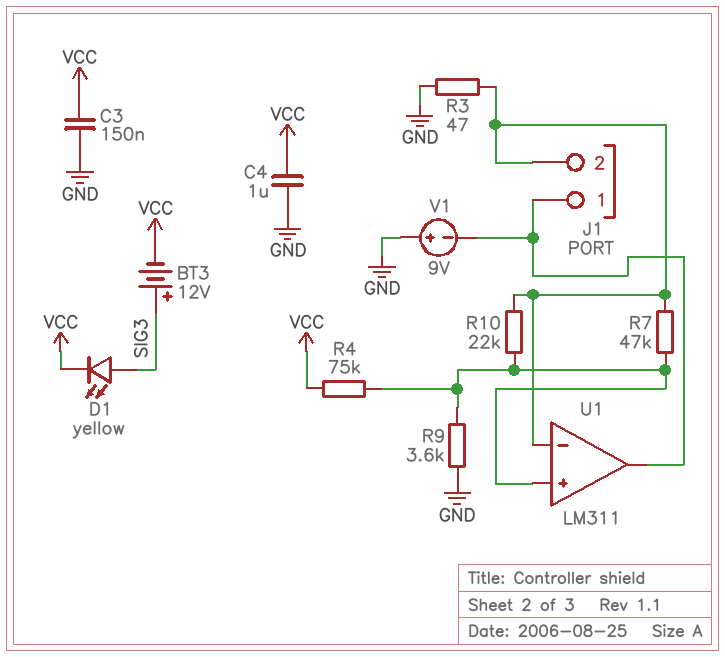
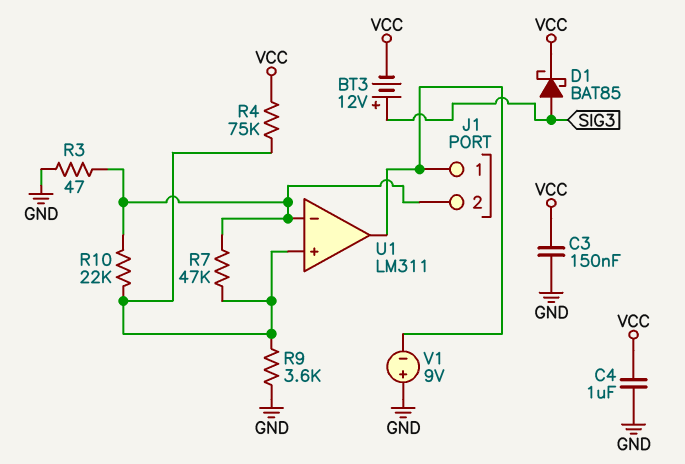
D1: LED yellow (A SIG3, K VCC) -> schottky BAT85 (A SIG3, K VCC)

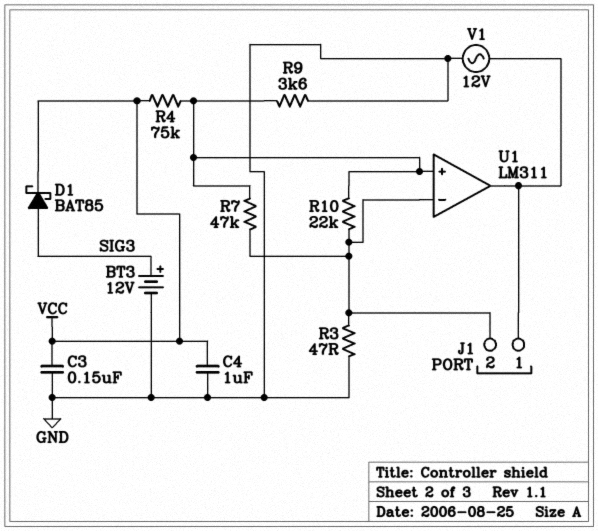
BT3: 12V (plus SIG3, minus VCC) -> 12V (plus SIG3, minus GND)
V1: 9V (plus GND, minus J1/1) -> AC 12V (GND, J1/1)

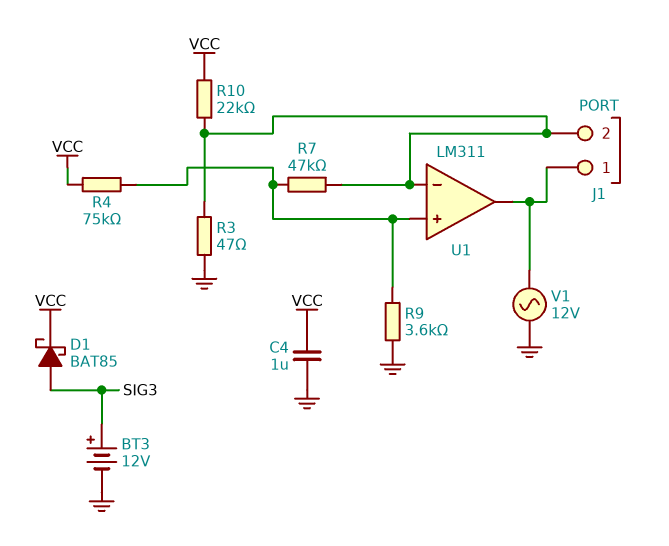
C3: 150nF (GND, VCC) -> none
R10: 22k (J1/2, U1/in+) -> 22k (J1/2, VCC)

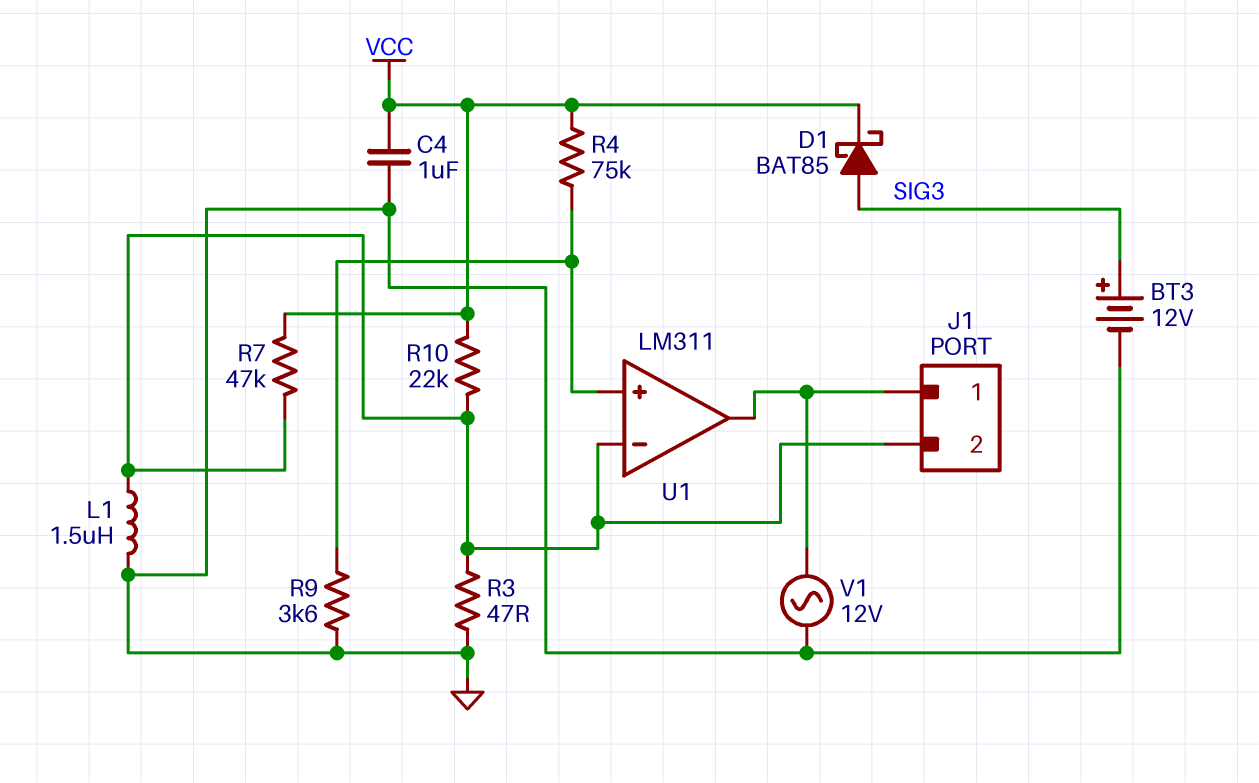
L1: none -> 1.5uH (GND, J1/2)
R7: 47k (J1/2, U1/in+) -> 47k (J1/2, VCC)

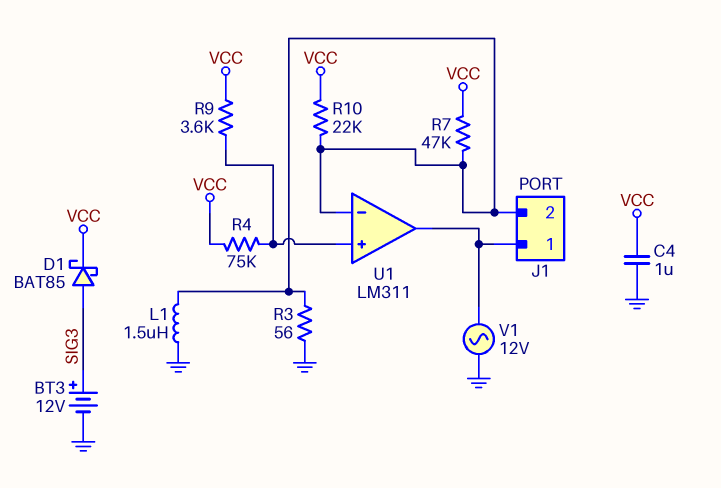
R3: 47 (GND, J1/2) -> 56 (GND, J1/2)
R9: 3.6k (GND, U1/in+) -> 3.6k (U1/in+, VCC)

